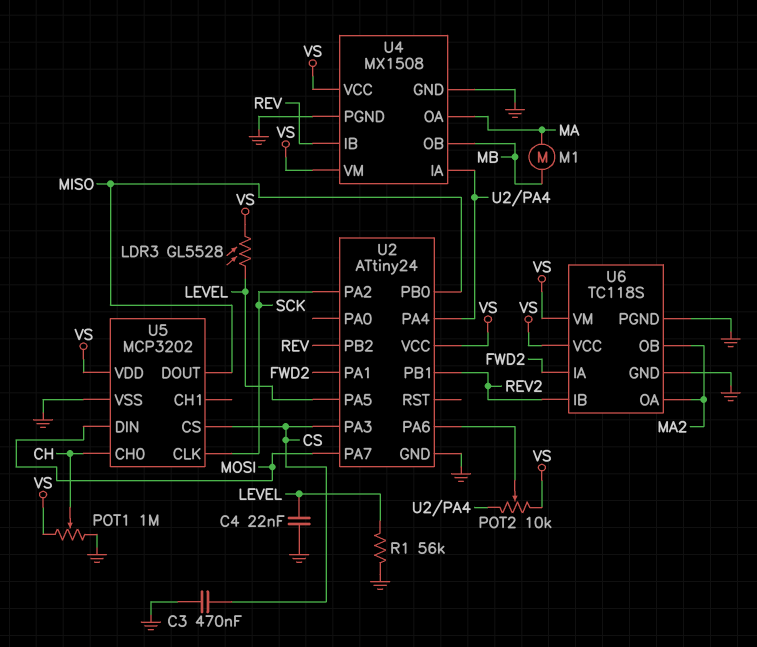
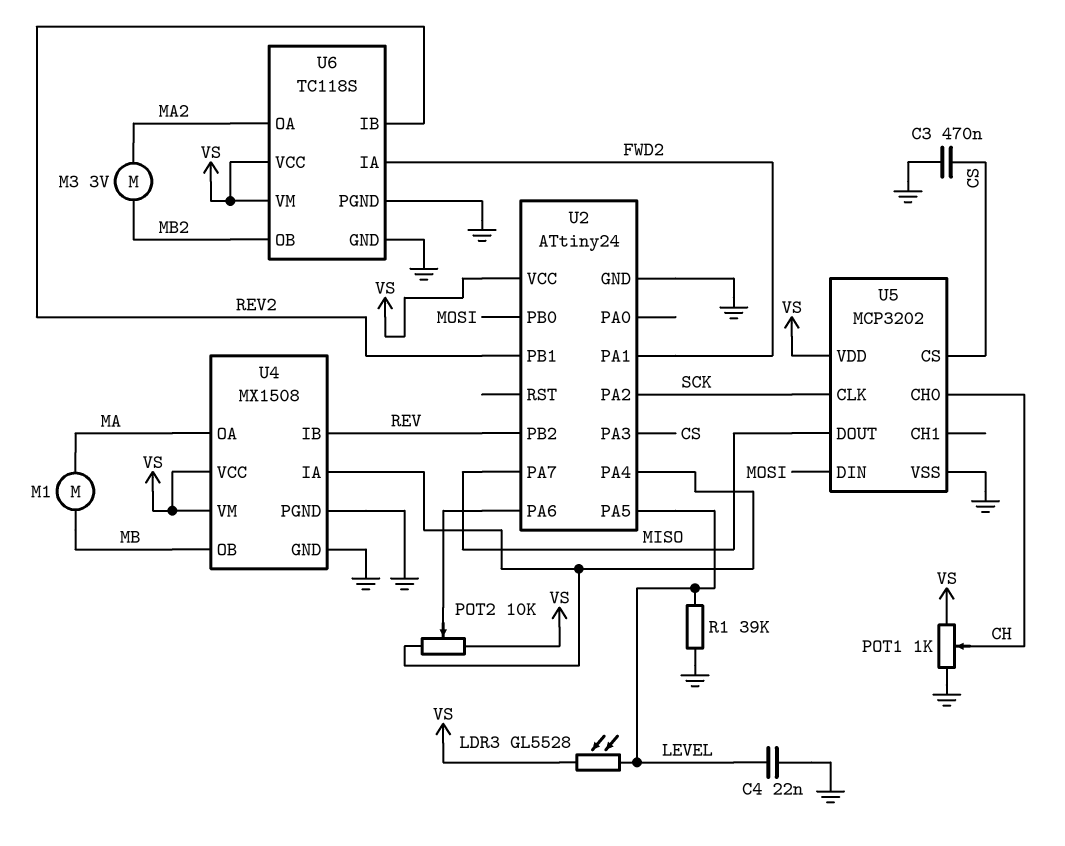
M3: none -> motor 3V (MA2, MB2)
POT1: 1M (GND, VS, wiper CH) -> 1k (GND, VS, wiper CH)
R1: 56k (GND, LEVEL) -> 39k (GND, LEVEL)
U2 pin PA7: MOSI -> MISO
U2 pin PB0: MISO -> MOSI
U6 pin OB: MA2 -> MB2

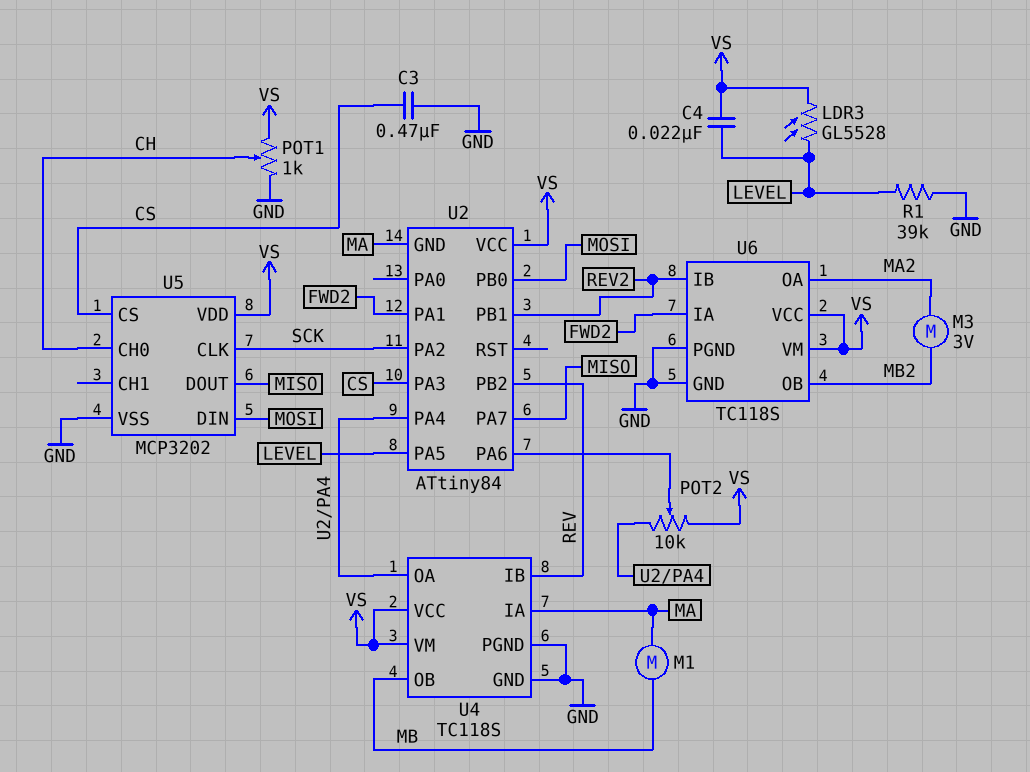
C4: 22nF (GND, LEVEL) -> 22nF (LEVEL, VS)
U2: ATtiny24 -> ATtiny84
U2 pin GND: GND -> MA
U4: MX1508 -> TC118S
U4 pin IA: U2/PA4 -> MA
U4 pin OA: MA -> U2/PA4

